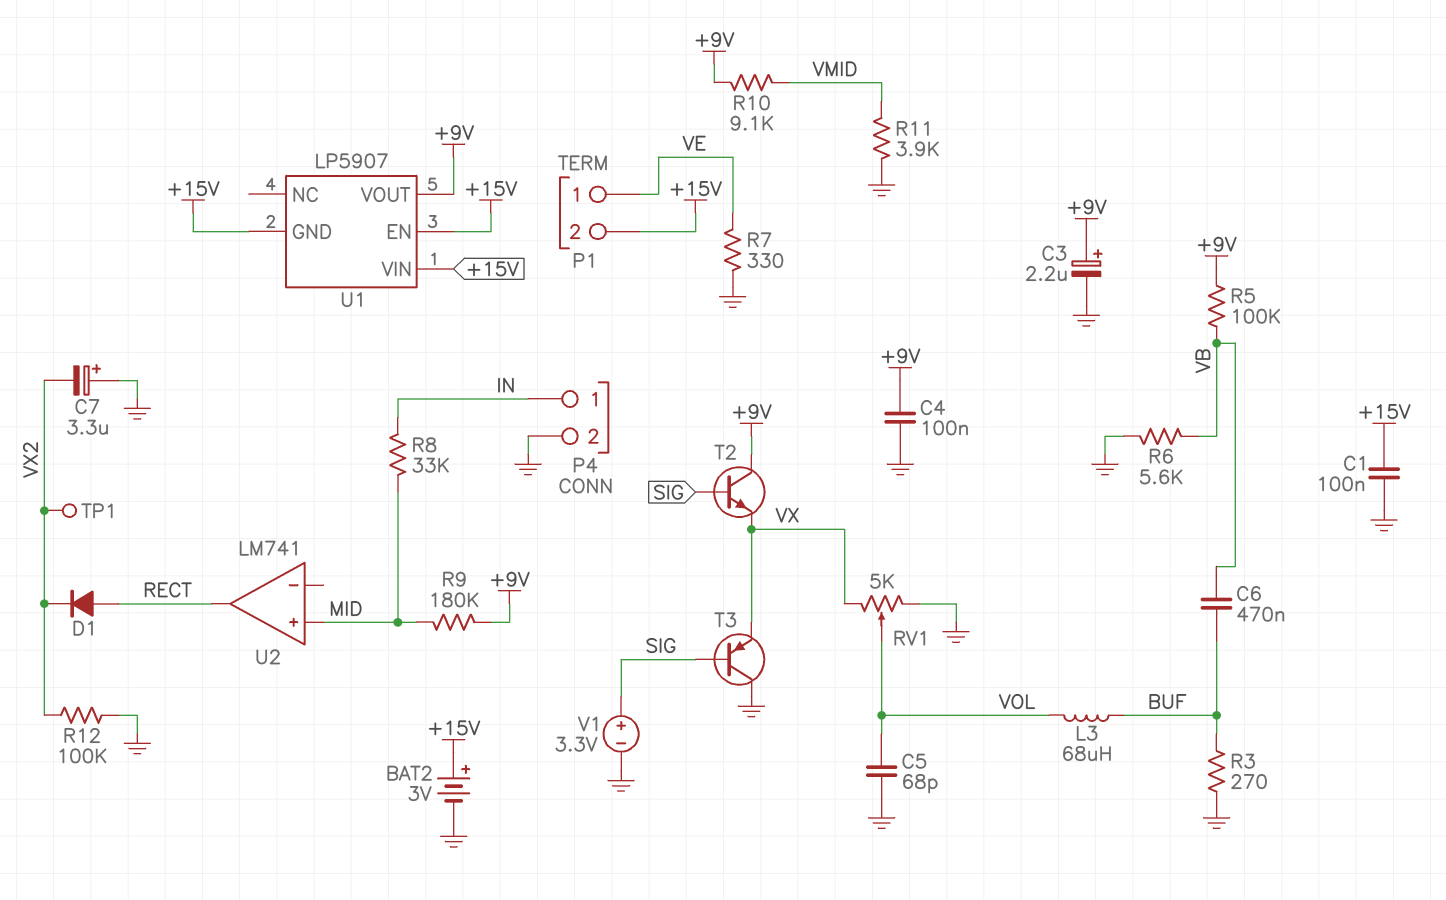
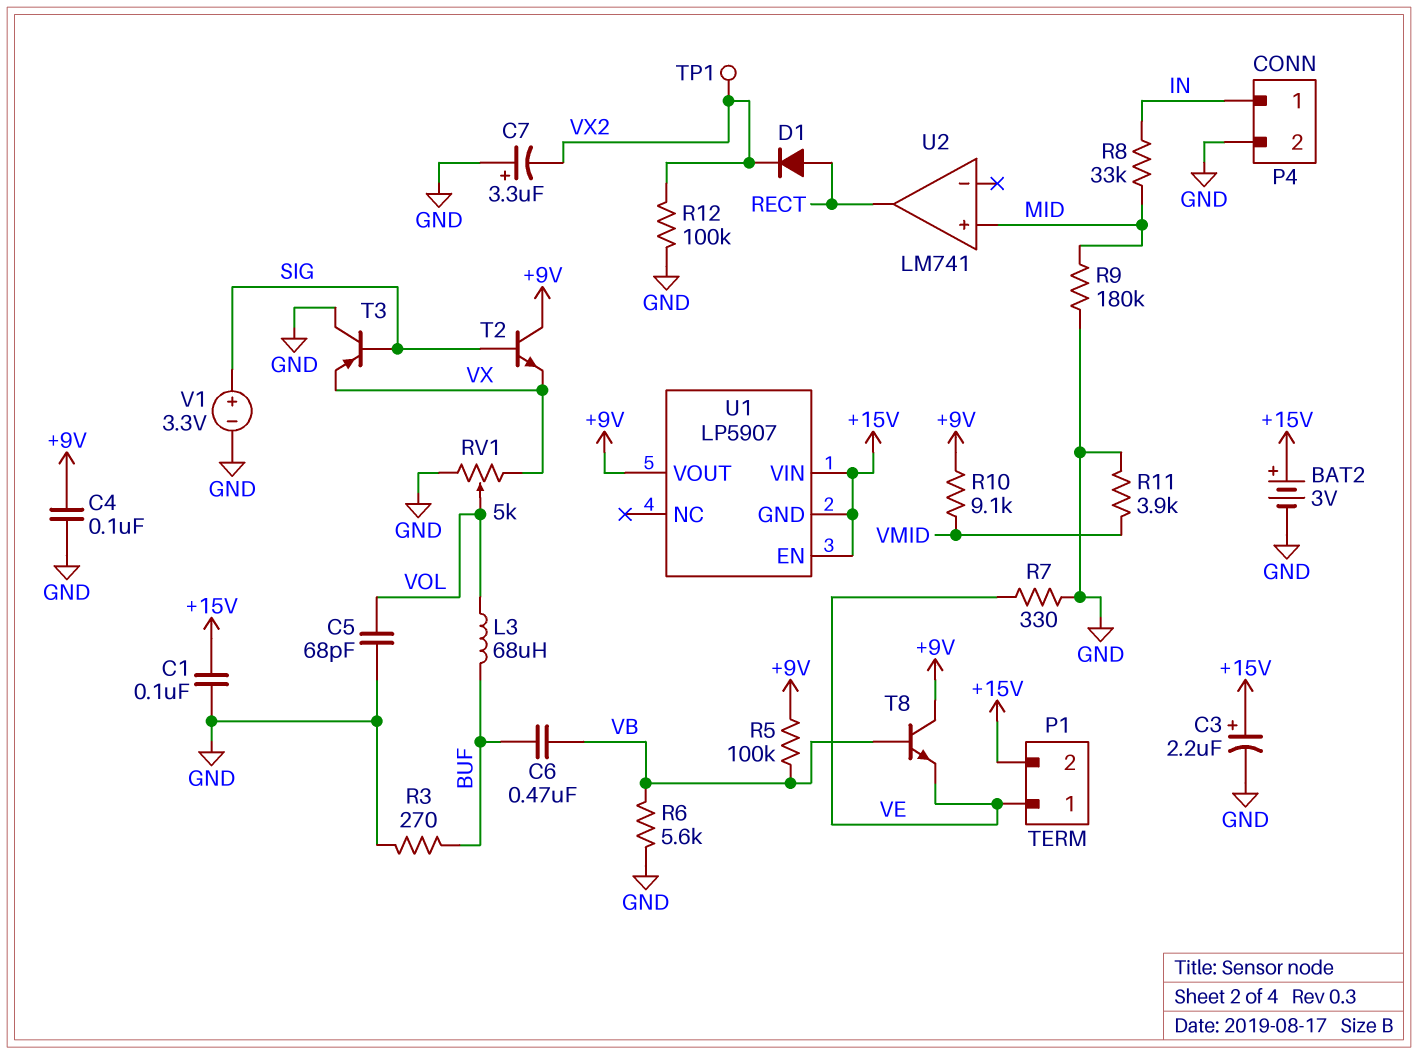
C3: 2.2uF (plus +9V, minus GND) -> 2.2uF (plus +15V, minus GND)
R9: 180k (+9V, MID) -> 180k (GND, MID)
T8: none -> NPN (B VB, C +9V, E VE)

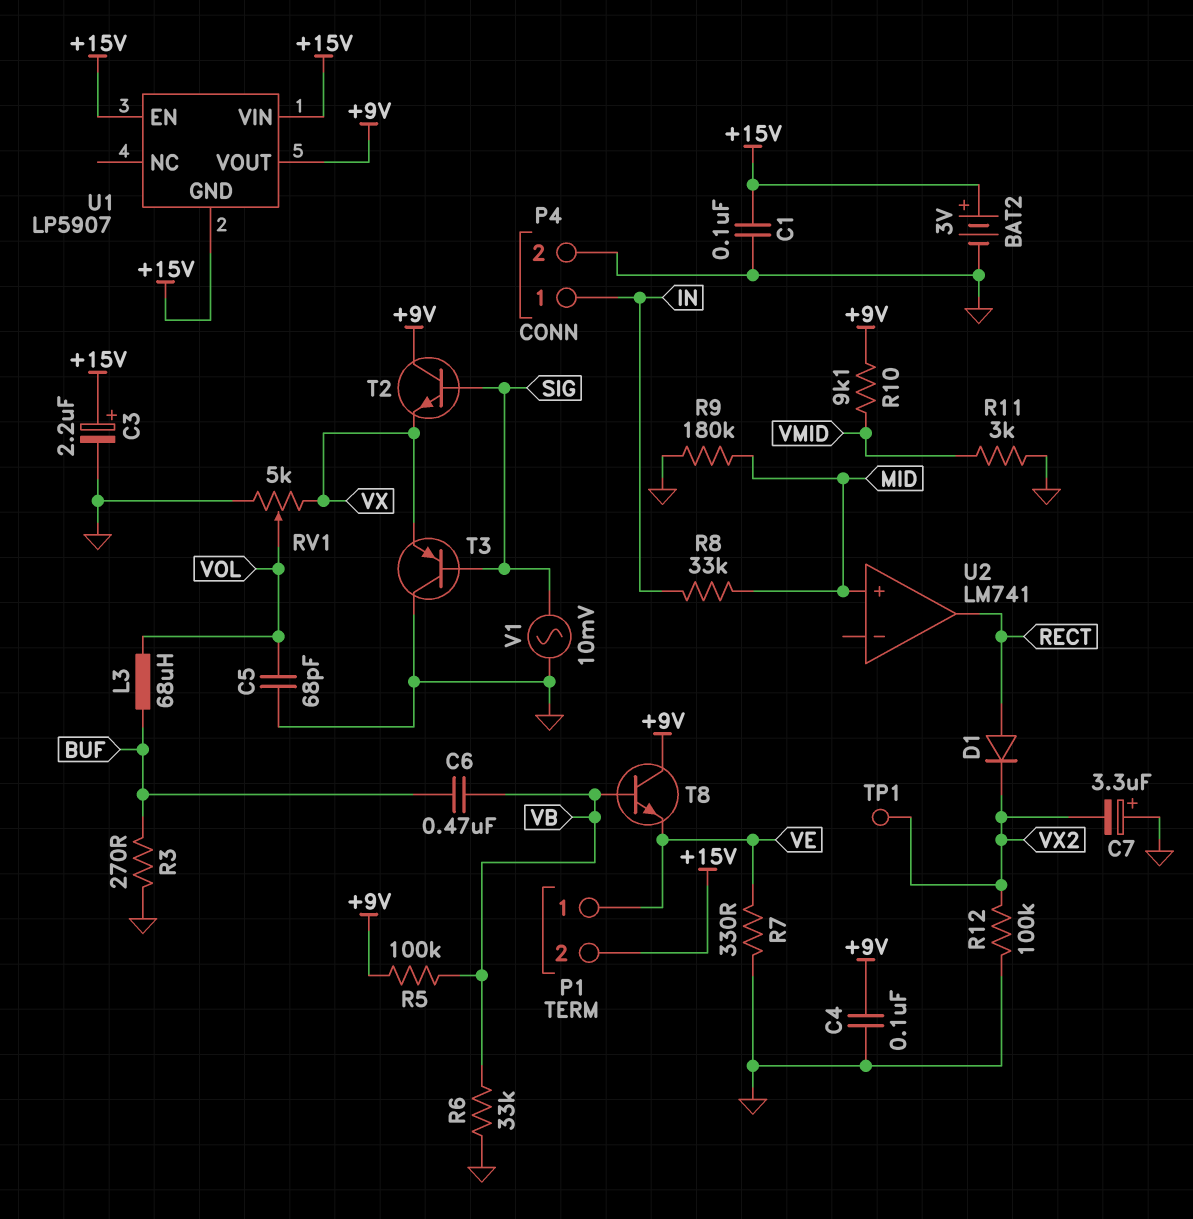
R6: 5.6k (GND, VB) -> 33k (GND, VB)
R11: 3.9k (GND, VMID) -> 3k (GND, VMID)
V1: 3.3V (plus SIG, minus GND) -> AC 10mV (GND, SIG)

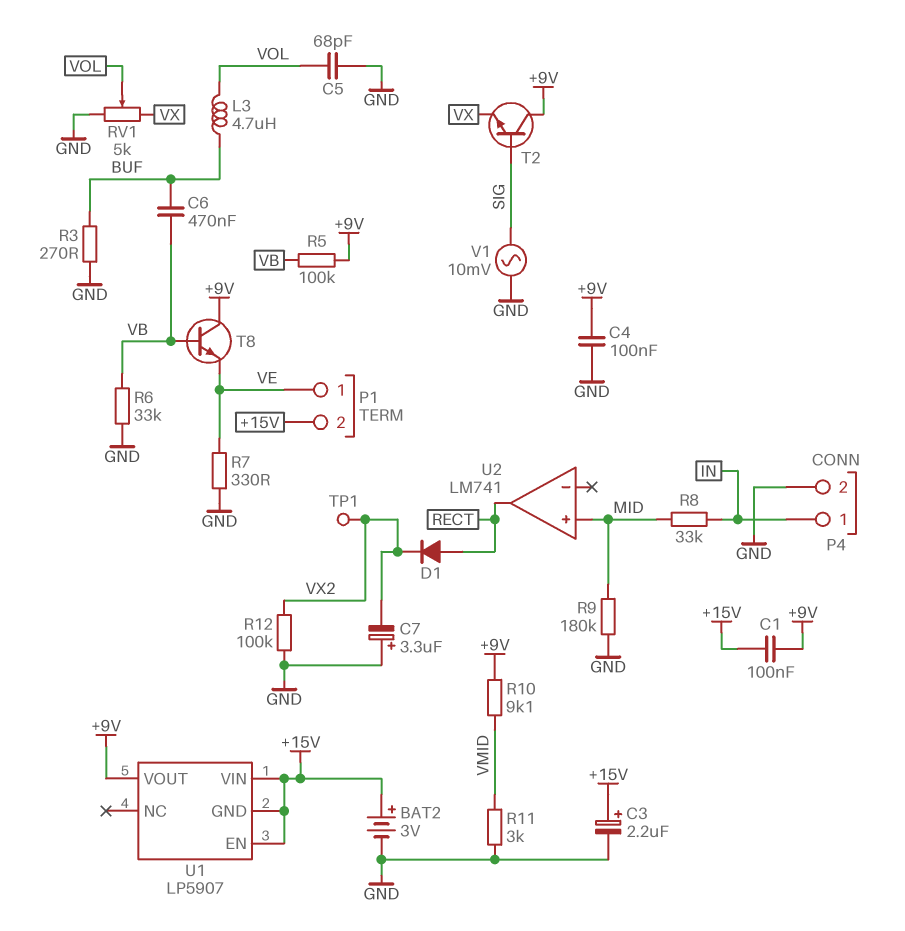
C1: 100nF (+15V, GND) -> 100nF (+9V, +15V)
L3: 68uH (BUF, VOL) -> 4.7uH (BUF, VOL)
T3: PNP (B SIG, C GND, E VX) -> none

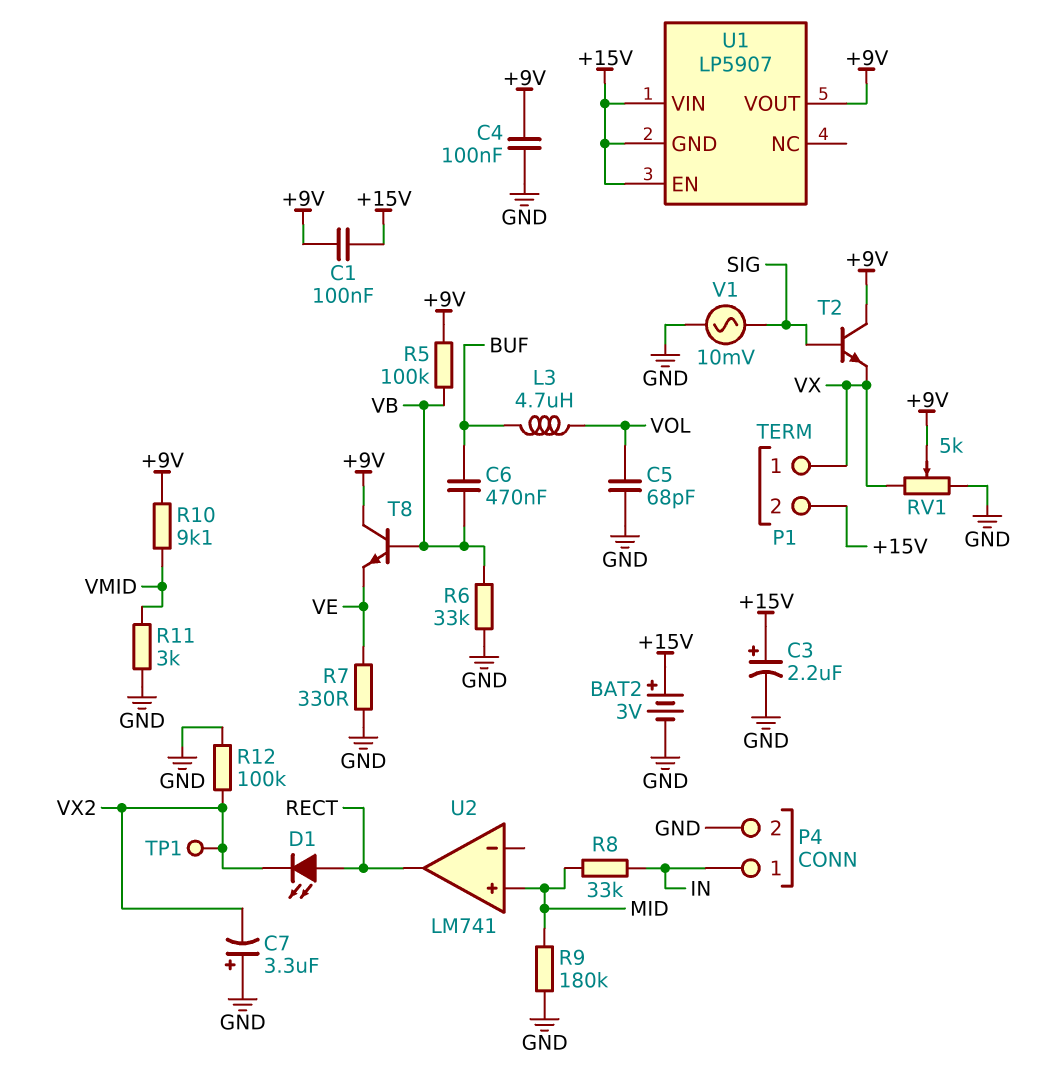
D1: diode (A RECT, K VX2) -> LED (A RECT, K VX2)
P1 pin 1: VE -> VX
R3: 270 (BUF, GND) -> none
RV1: 5k (GND, VX, wiper VOL) -> 5k (GND, VX, wiper +9V)

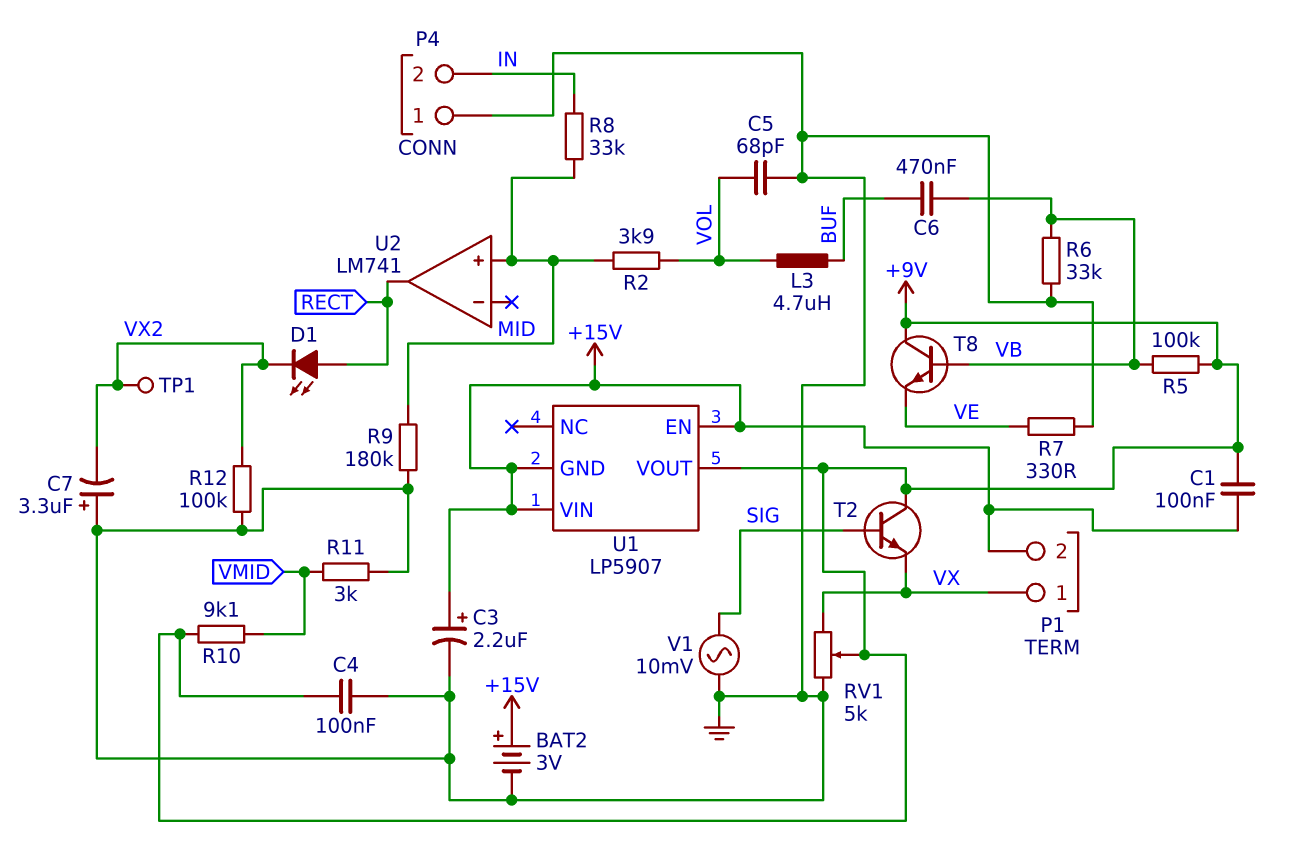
P4 pin 1: IN -> GND
P4 pin 2: GND -> IN
R2: none -> 3.9k (MID, VOL)

